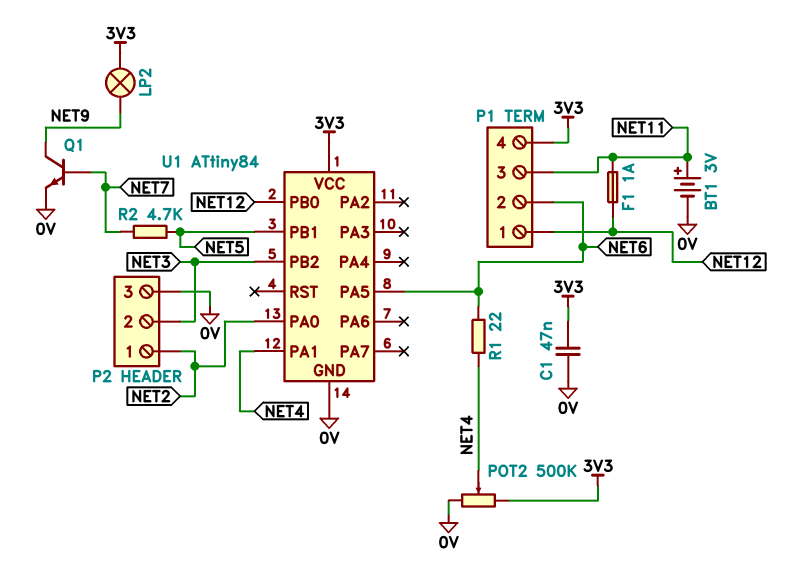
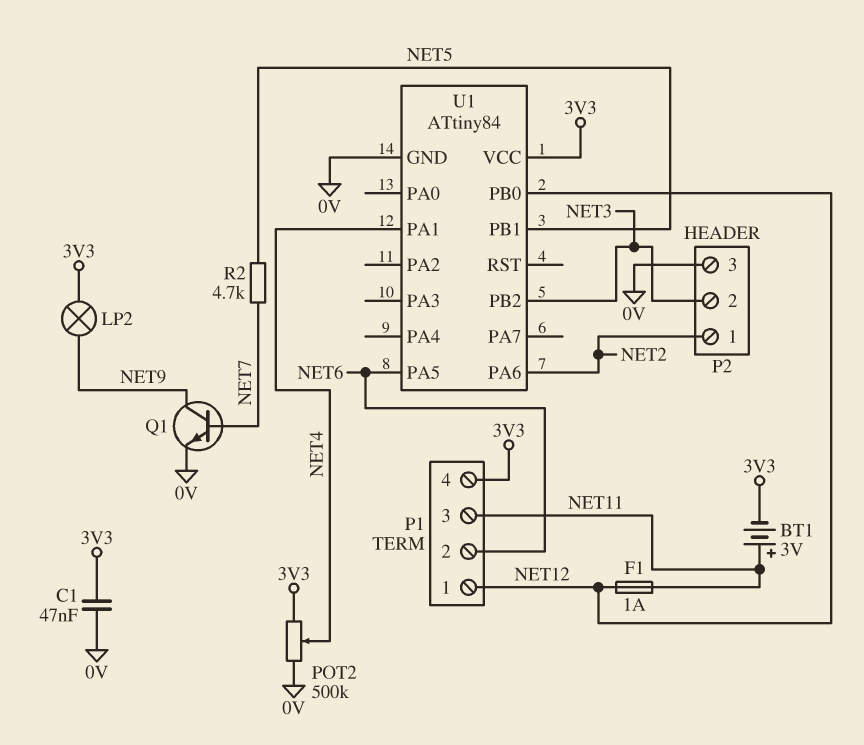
BT1: 3V (plus NET11, minus 0V) -> 3V (plus NET11, minus 3V3)
R1: 22 (NET4, NET6) -> none
U1 pin PA0: NET2 -> none
U1 pin PA6: none -> NET2

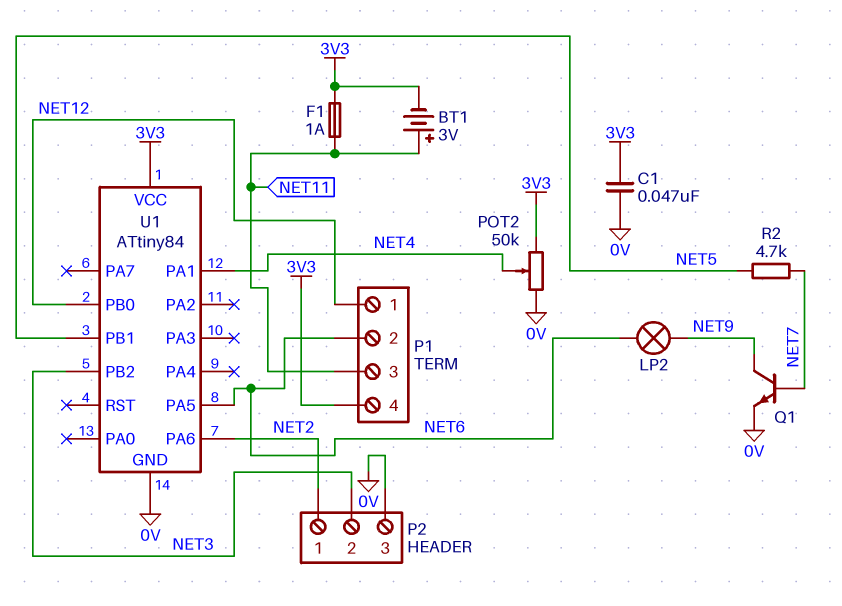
F1: 1A (NET11, NET12) -> 1A (3V3, NET11)
LP2: lamp (3V3, NET9) -> lamp (NET6, NET9)
POT2: 500k (0V, 3V3, wiper NET4) -> 50k (0V, 3V3, wiper NET4)

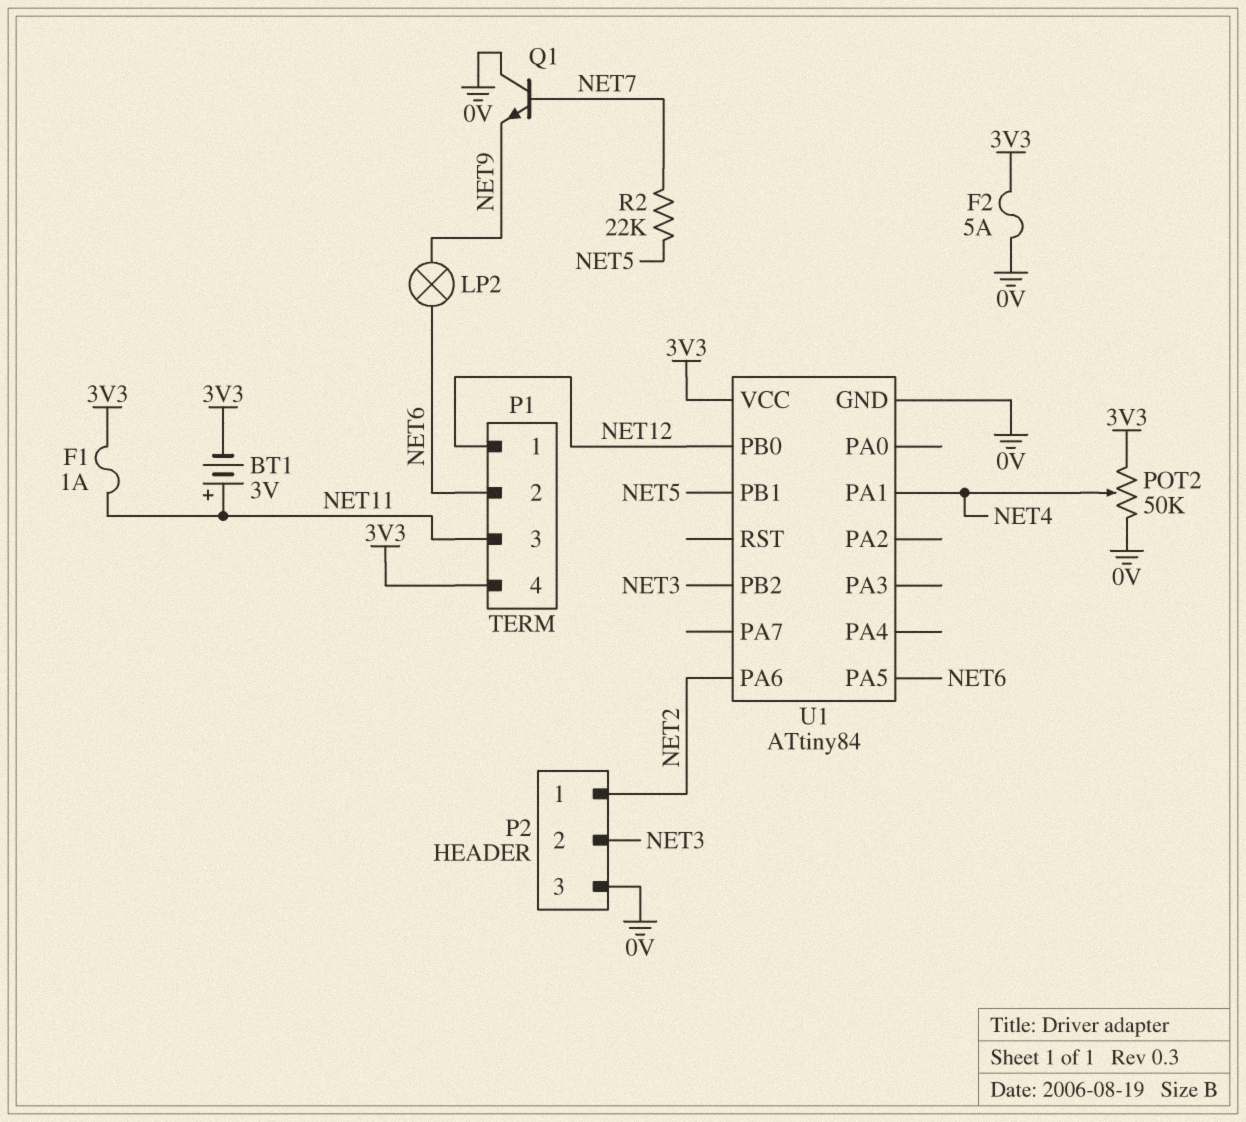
C1: 47nF (0V, 3V3) -> none
F2: none -> 5A (0V, 3V3)
Q1: NPN (B NET7, C NET9, E 0V) -> NPN (B NET7, C 0V, E NET9)
R2: 4.7k (NET5, NET7) -> 22k (NET5, NET7)

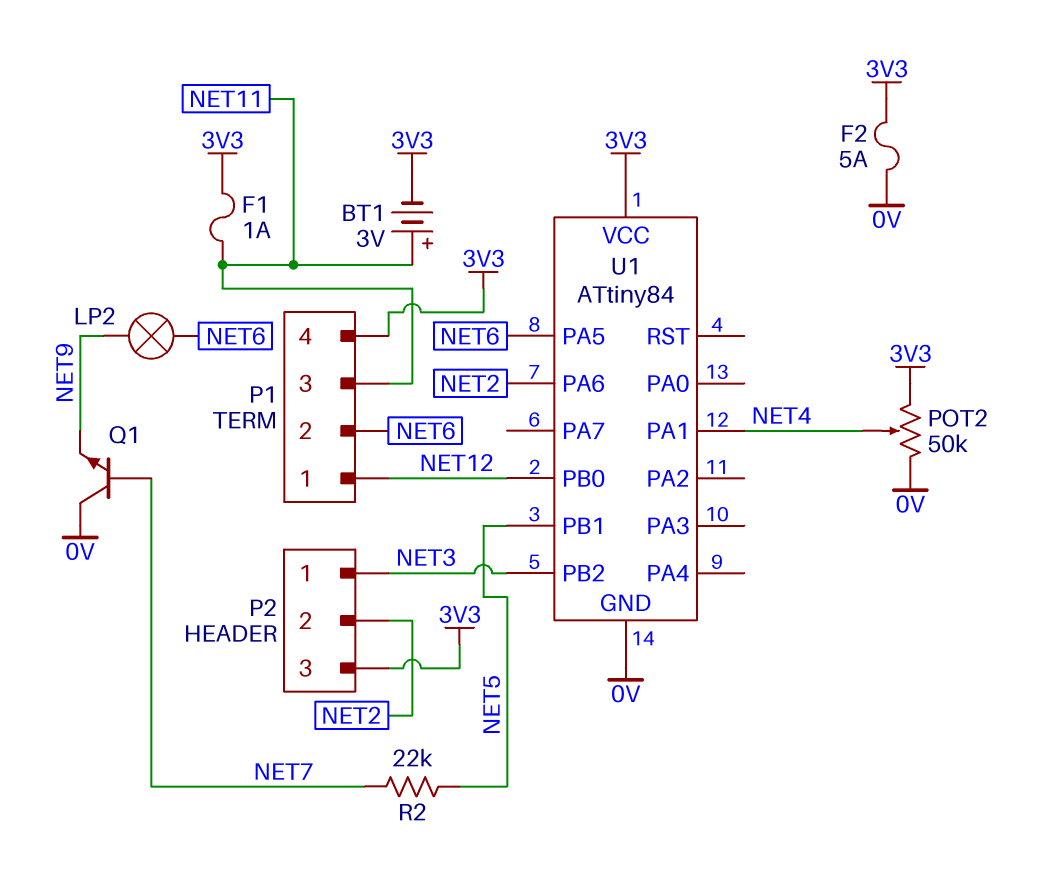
P2 pin 1: NET2 -> NET3
P2 pin 2: NET3 -> NET2
P2 pin 3: 0V -> 3V3

